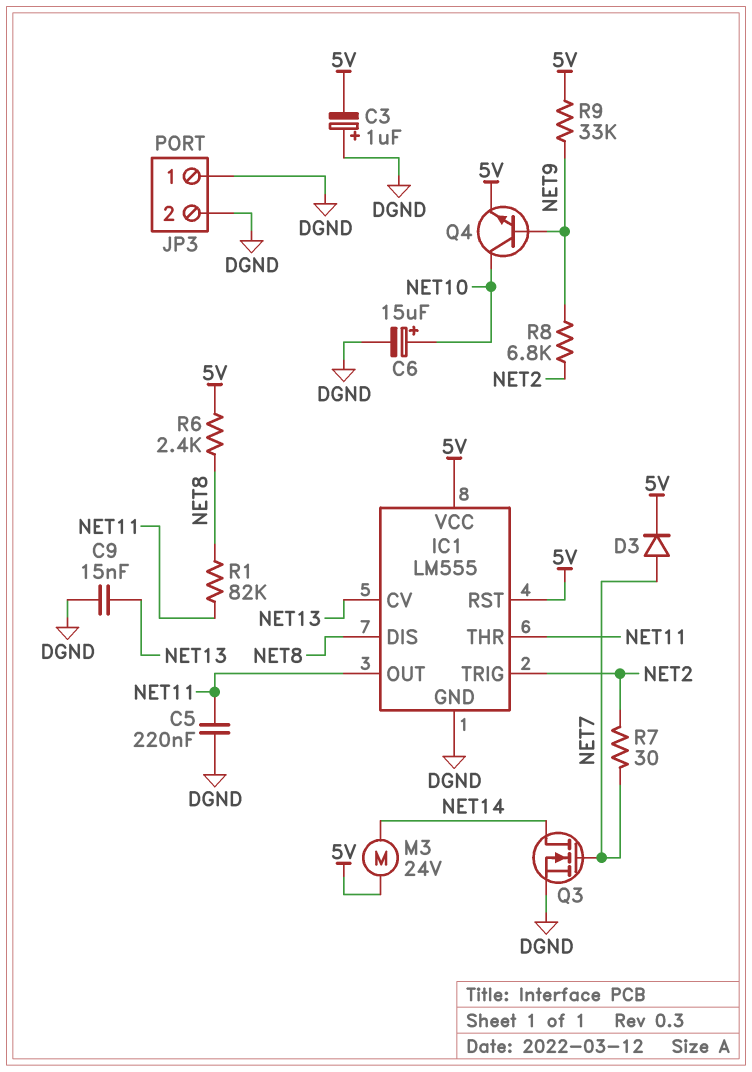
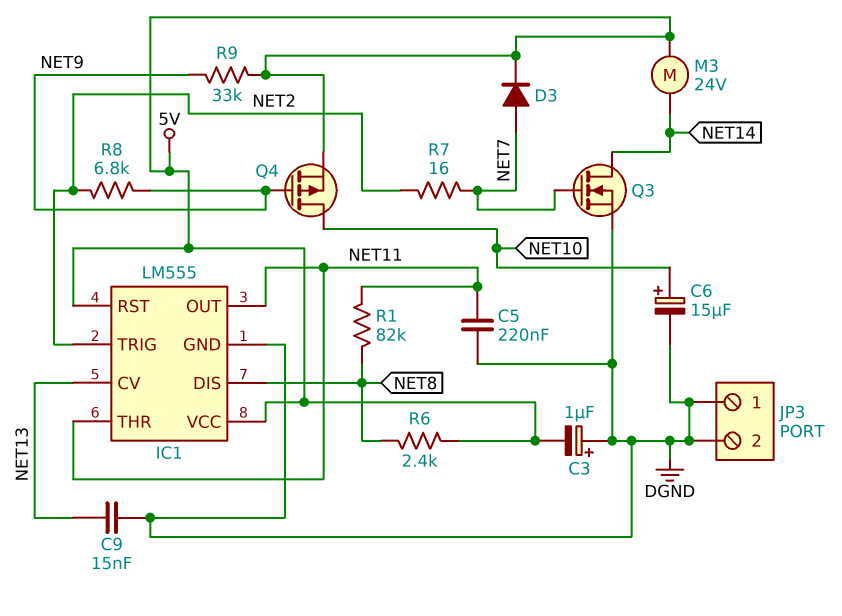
Q4: NPN (B NET9, C NET10, E 5V) -> PMOS (G NET9, D NET10, S 5V)
R7: 30 (NET2, NET7) -> 16 (NET2, NET7)

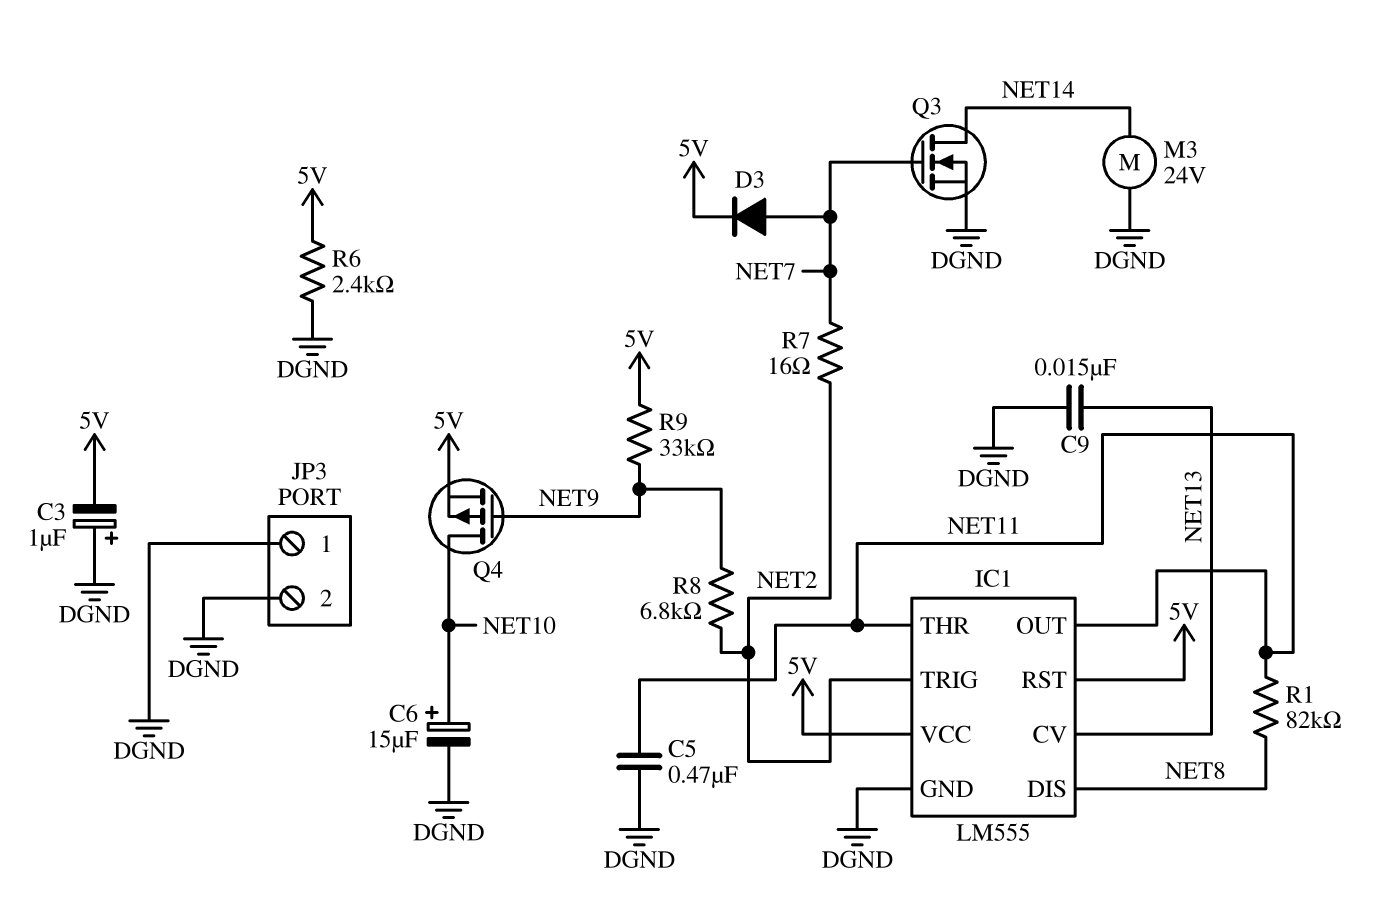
C5: 220nF (DGND, NET11) -> 470nF (DGND, NET11)
M3: motor 24V (5V, NET14) -> motor 24V (DGND, NET14)
R6: 2.4k (5V, NET8) -> 2.4k (5V, DGND)

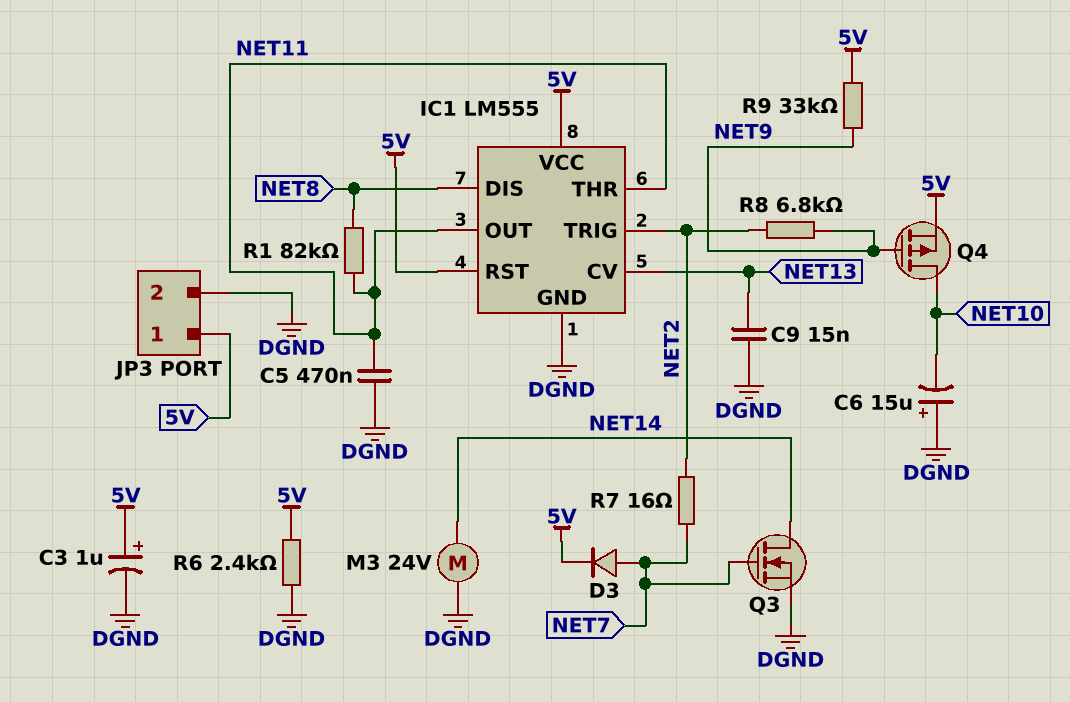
C3: 1uF (plus DGND, minus 5V) -> 1uF (plus 5V, minus DGND)
C6: 15uF (plus NET10, minus DGND) -> 15uF (plus DGND, minus NET10)
JP3 pin 1: DGND -> 5V

